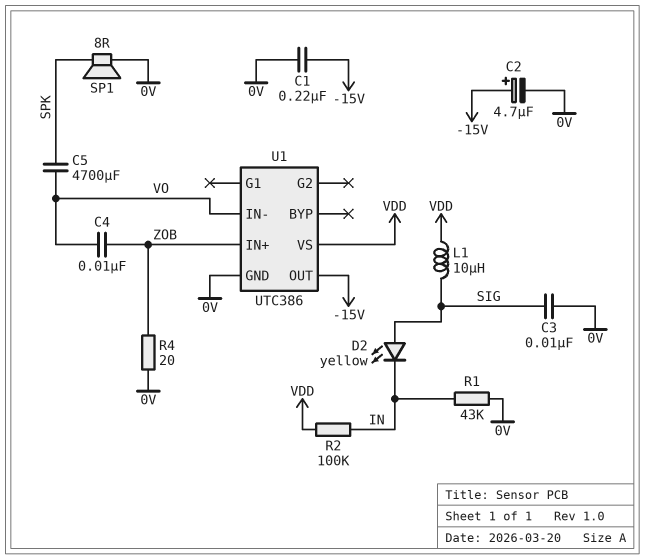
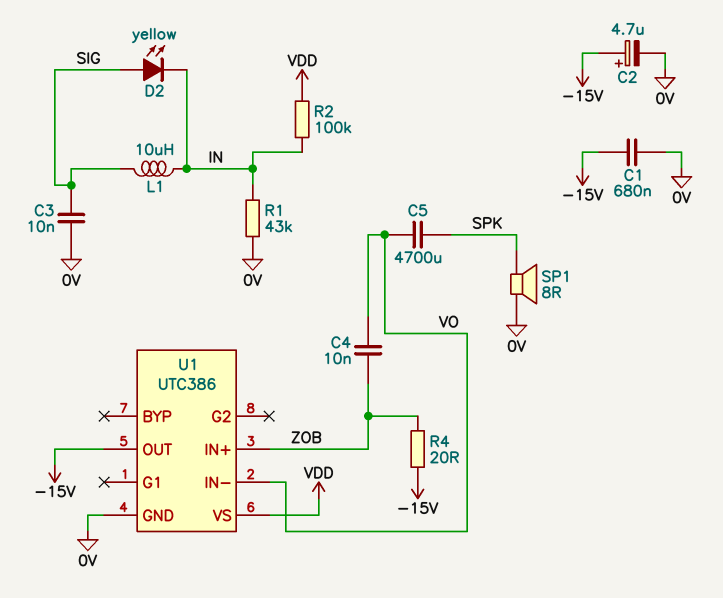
C1: 220nF (-15V, 0V) -> 680nF (-15V, 0V)
L1: 10uH (SIG, VDD) -> 10uH (IN, SIG)
R4: 20 (0V, ZOB) -> 20 (-15V, ZOB)

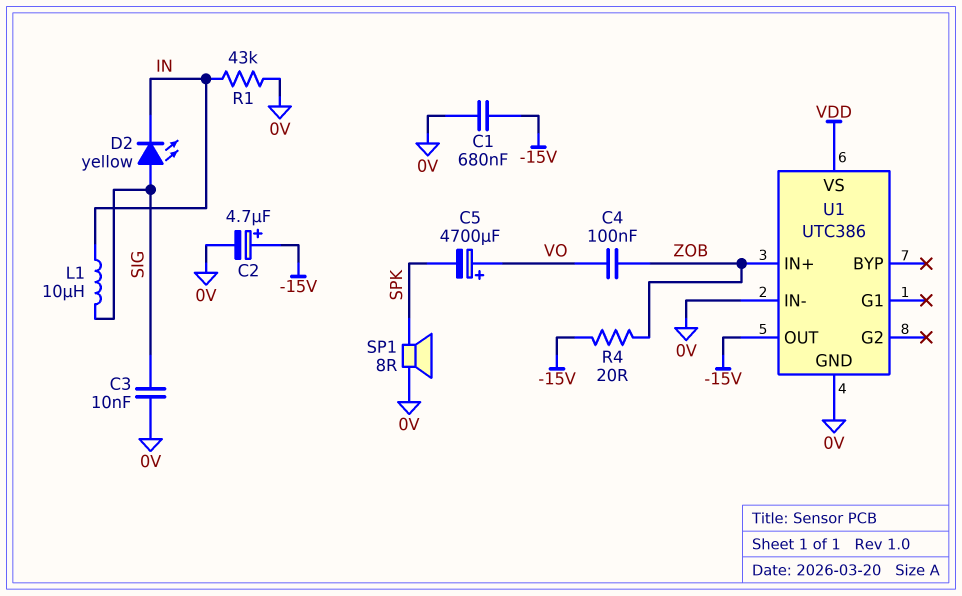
C4: 10nF (VO, ZOB) -> 100nF (VO, ZOB)
C5: 4700uF (SPK, VO) -> 4700uF (plus VO, minus SPK)
R2: 100k (IN, VDD) -> none
U1 pin IN-: VO -> 0V

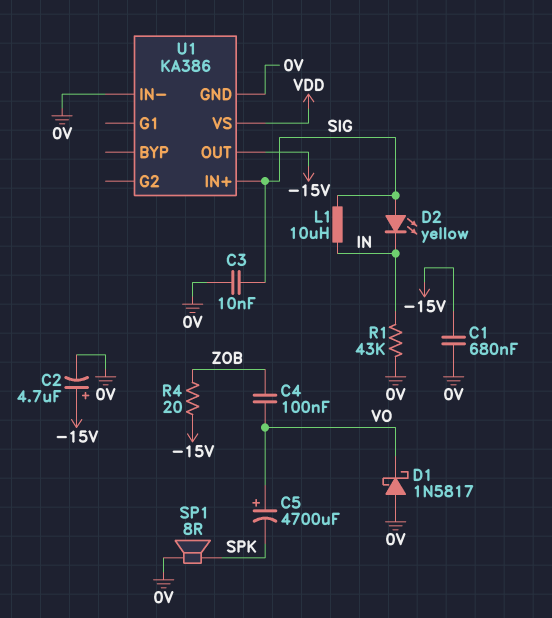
D1: none -> schottky 1N5817 (A 0V, K VO)
U1: UTC386 -> KA386
U1 pin IN+: ZOB -> SIG

